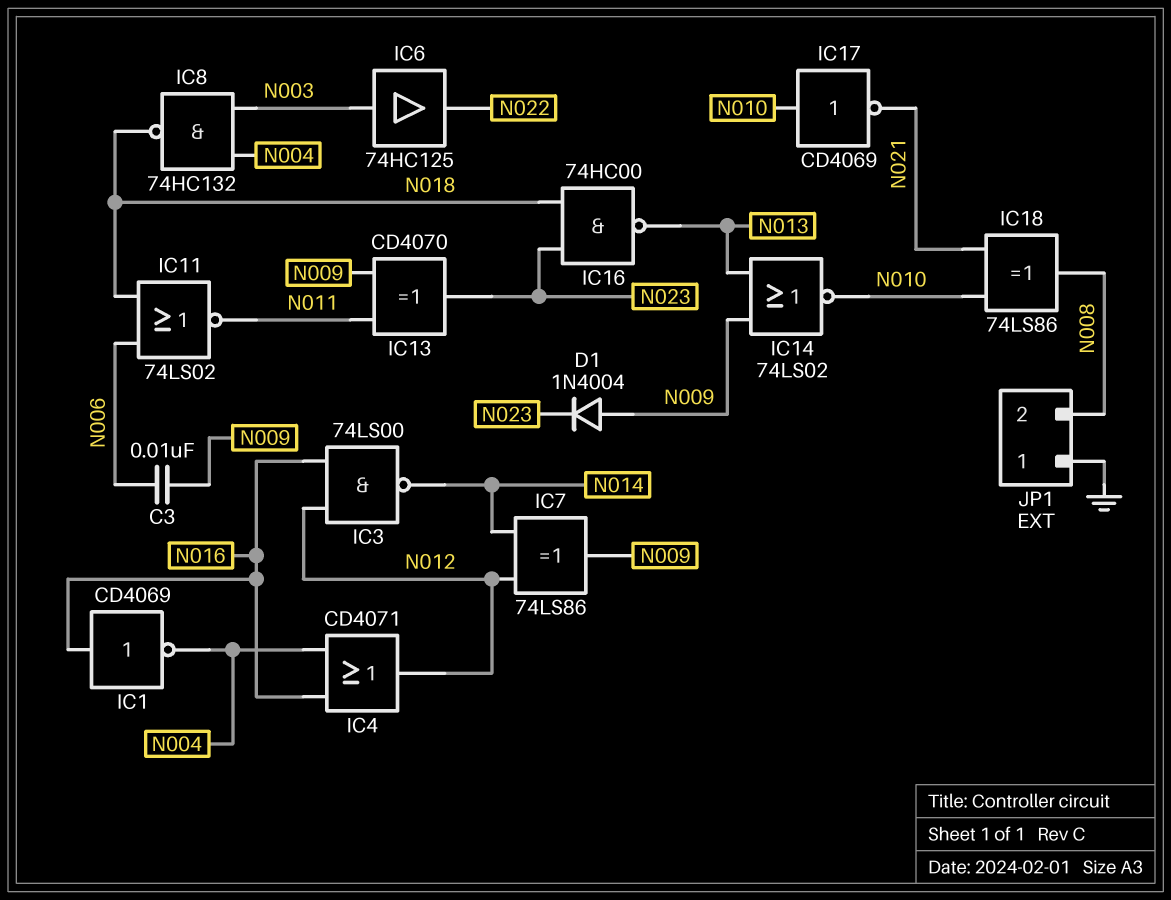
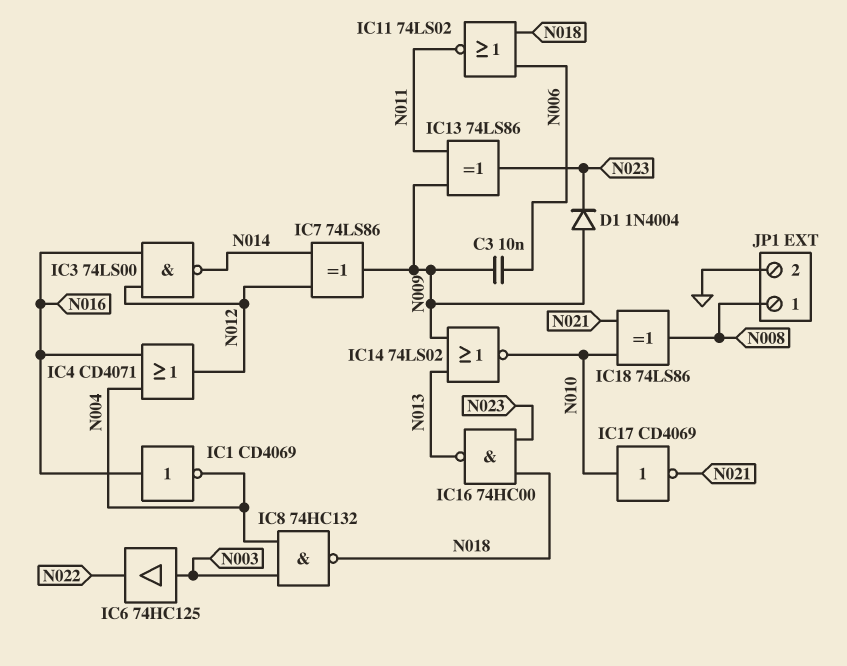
IC13: XOR CD4070 (in N009, in N011, out N023) -> XOR 74LS86 (in N009, in N011, out N023)
JP1 pin 1: GND -> N008
JP1 pin 2: N008 -> GND

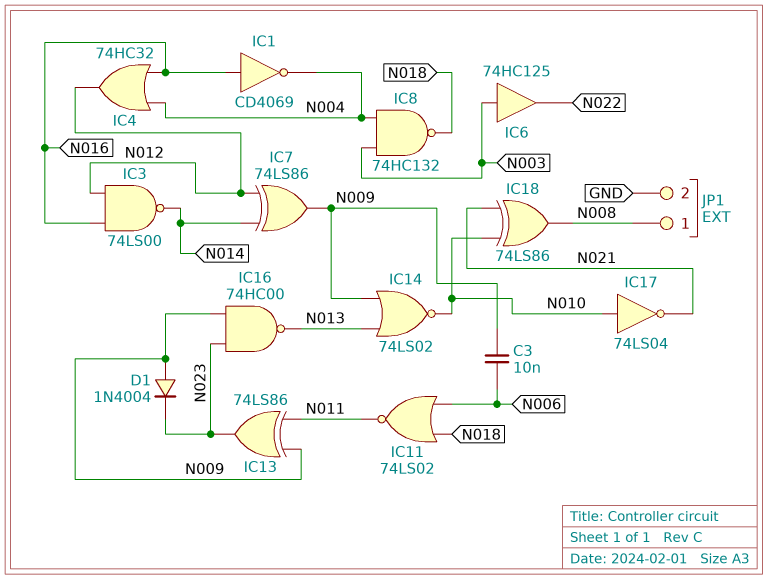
IC4: OR CD4071 (in N004, in N016, out N012) -> OR 74HC32 (in N004, in N016, out N012)
IC16: NAND 74HC00 (in N018, in N023, out N013) -> NAND 74HC00 (in N009, in N023, out N013)
IC17: NOT CD4069 (in N010, out N021) -> NOT 74LS04 (in N010, out N021)

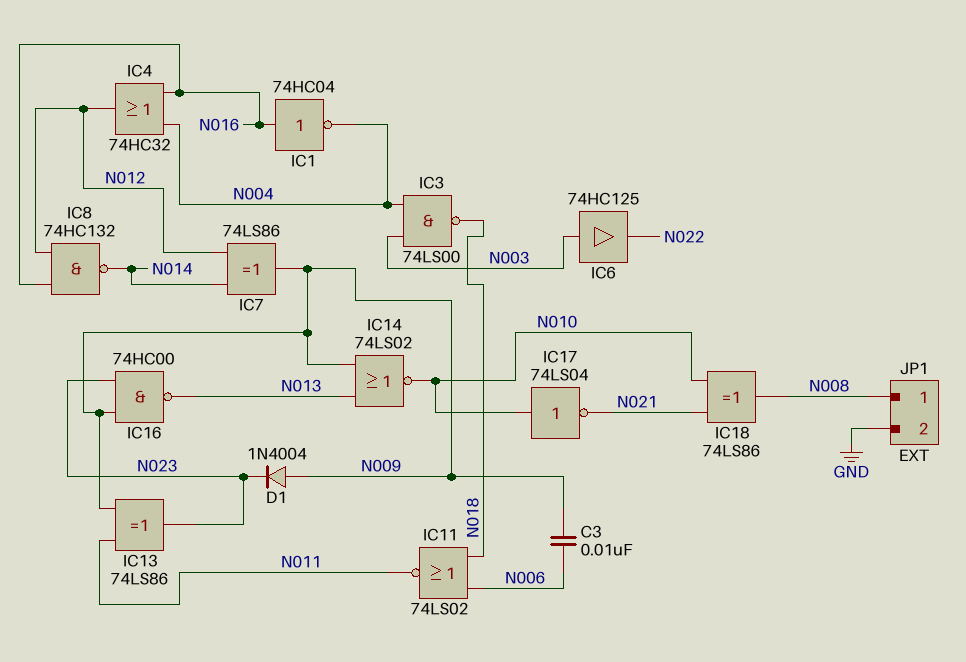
IC1: NOT CD4069 (in N016, out N004) -> NOT 74HC04 (in N016, out N004)
IC3: NAND 74LS00 (in N012, in N016, out N014) -> NAND 74LS00 (in N003, in N004, out N018)
IC8: NAND 74HC132 (in N003, in N004, out N018) -> NAND 74HC132 (in N012, in N016, out N014)

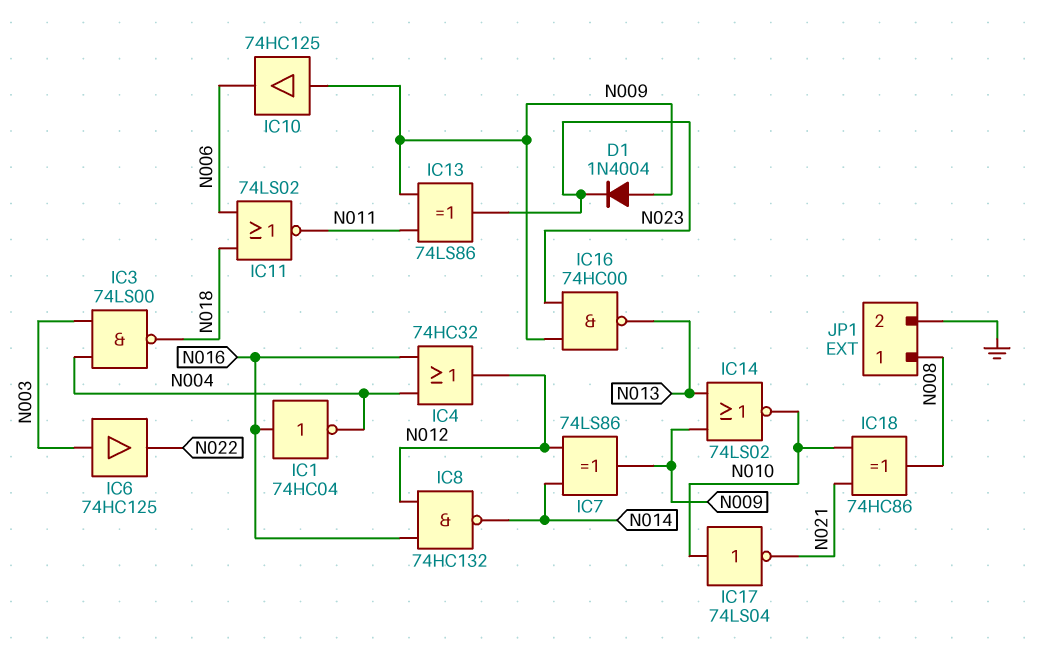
C3: 10nF (N006, N009) -> none
IC10: none -> buffer 74HC125 (in N009, out N006)
IC18: XOR 74LS86 (in N010, in N021, out N008) -> XOR 74HC86 (in N010, in N021, out N008)

